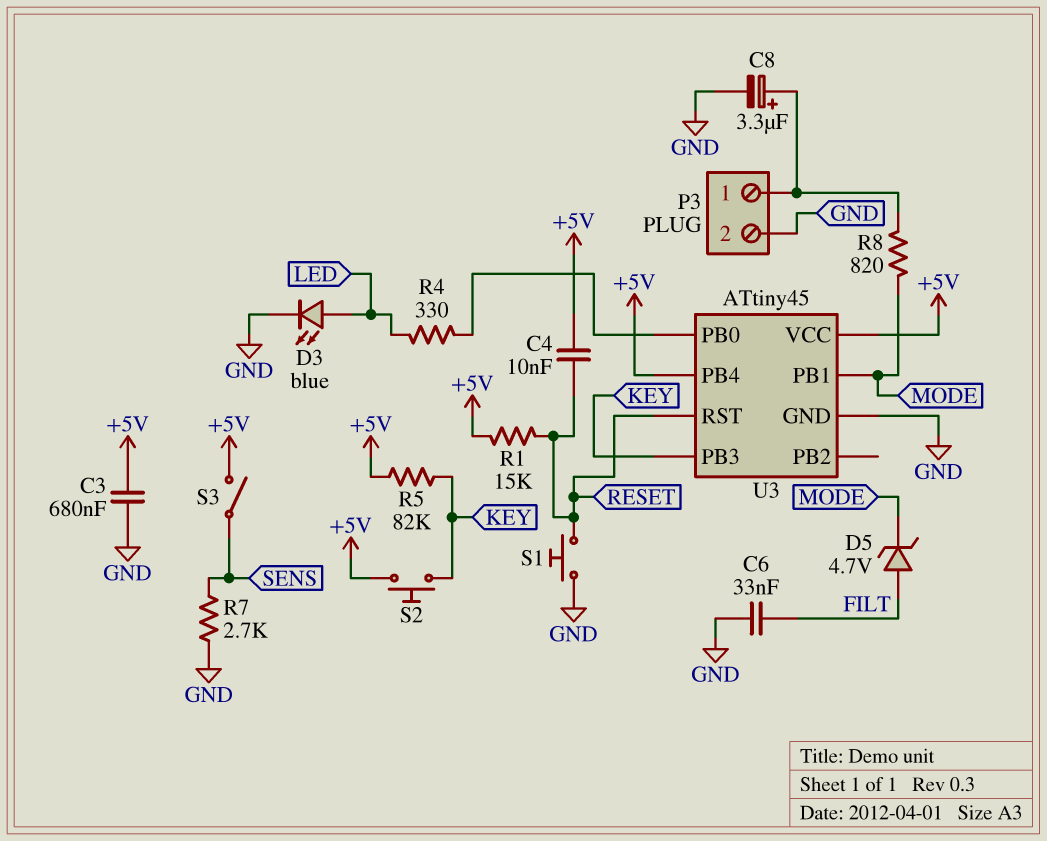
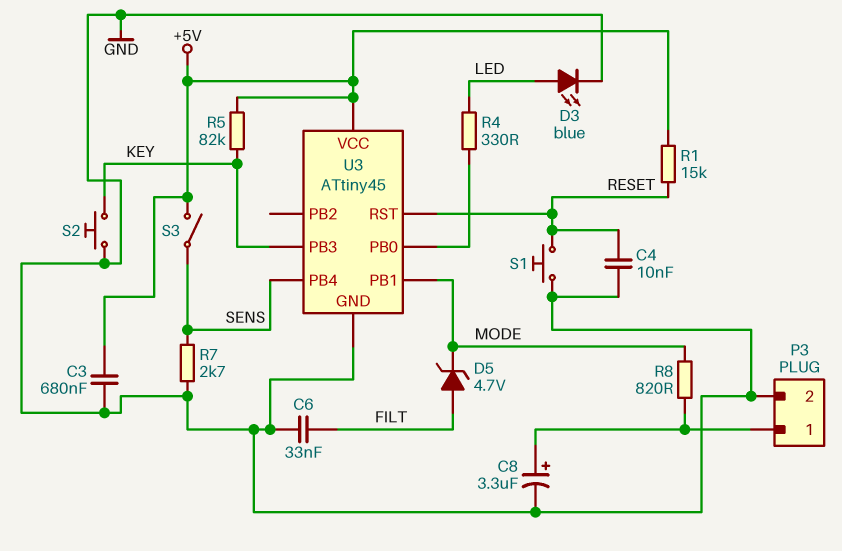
C4: 10nF (+5V, RESET) -> 10nF (GND, RESET)
S2: button (+5V, KEY) -> button (GND, KEY)
U3 pin PB4: +5V -> SENS

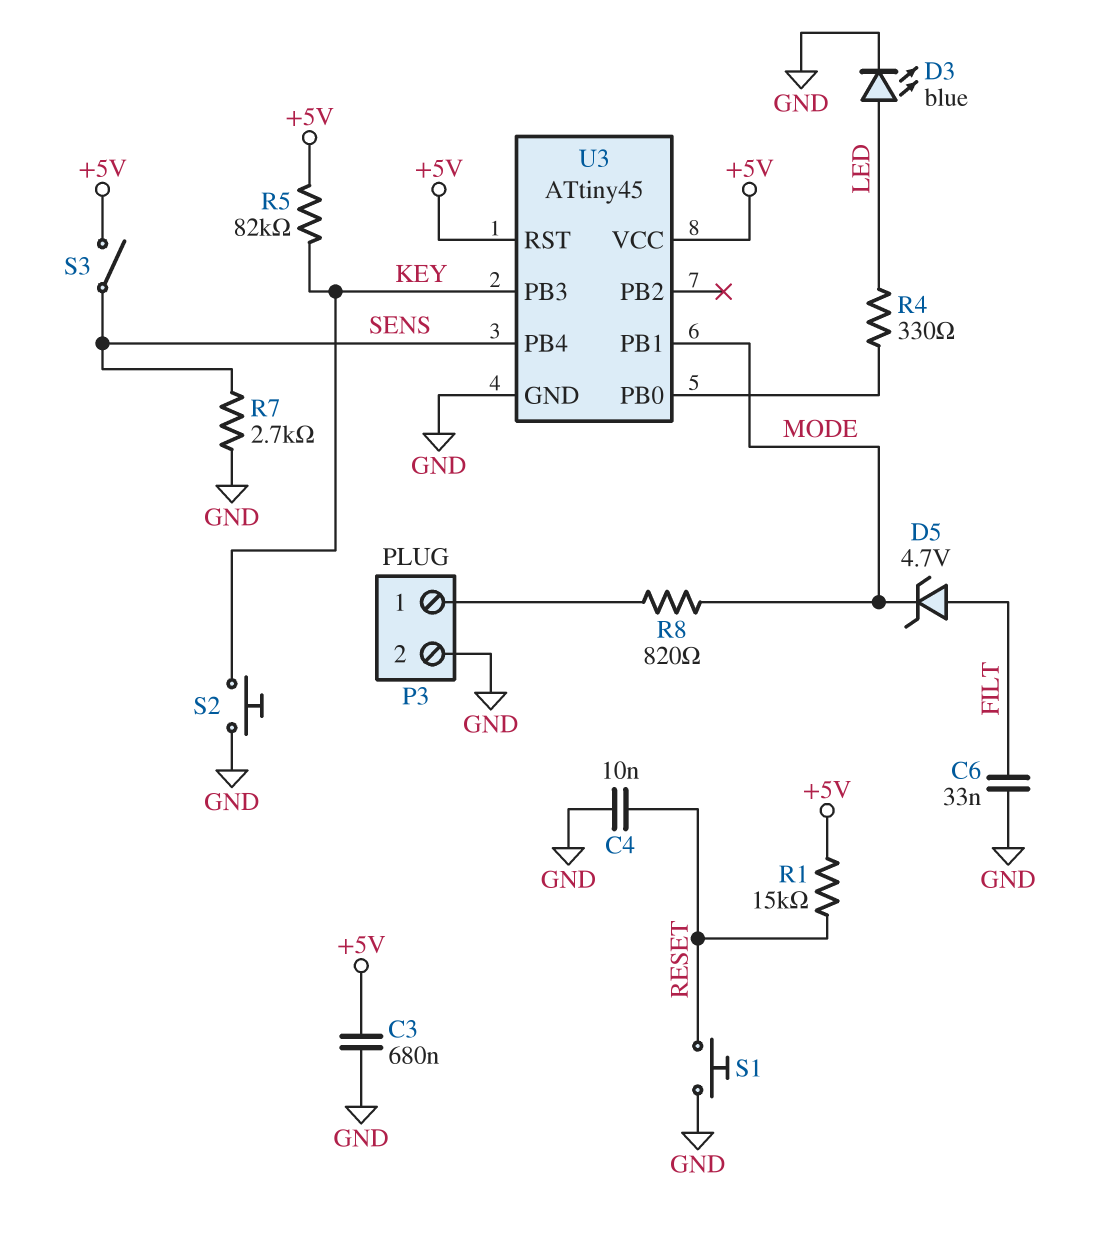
C8: 3.3uF (plus P3/1, minus GND) -> none
U3 pin RST: RESET -> +5V

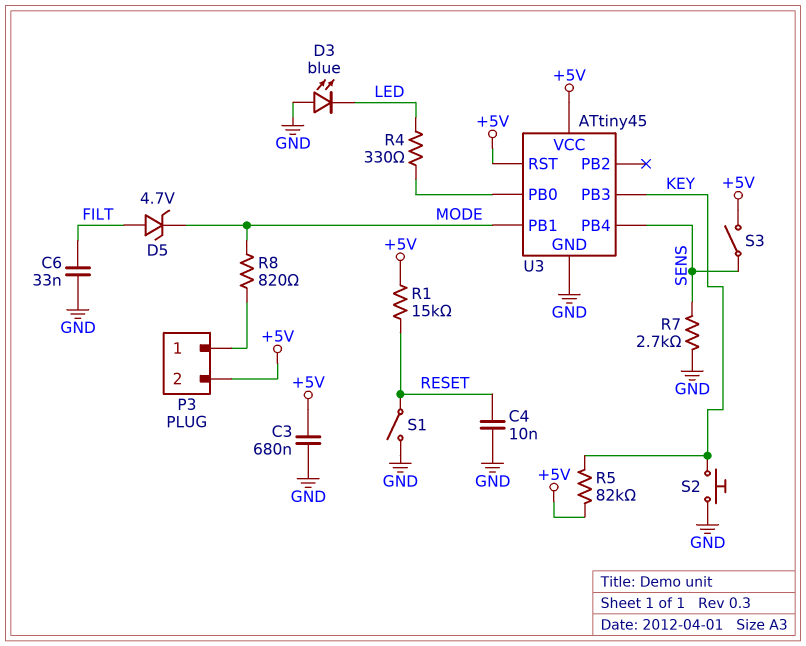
D3: LED blue (A LED, K GND) -> LED blue (A GND, K LED)
P3 pin 2: GND -> +5V
S1: button (GND, RESET) -> switch (GND, RESET)

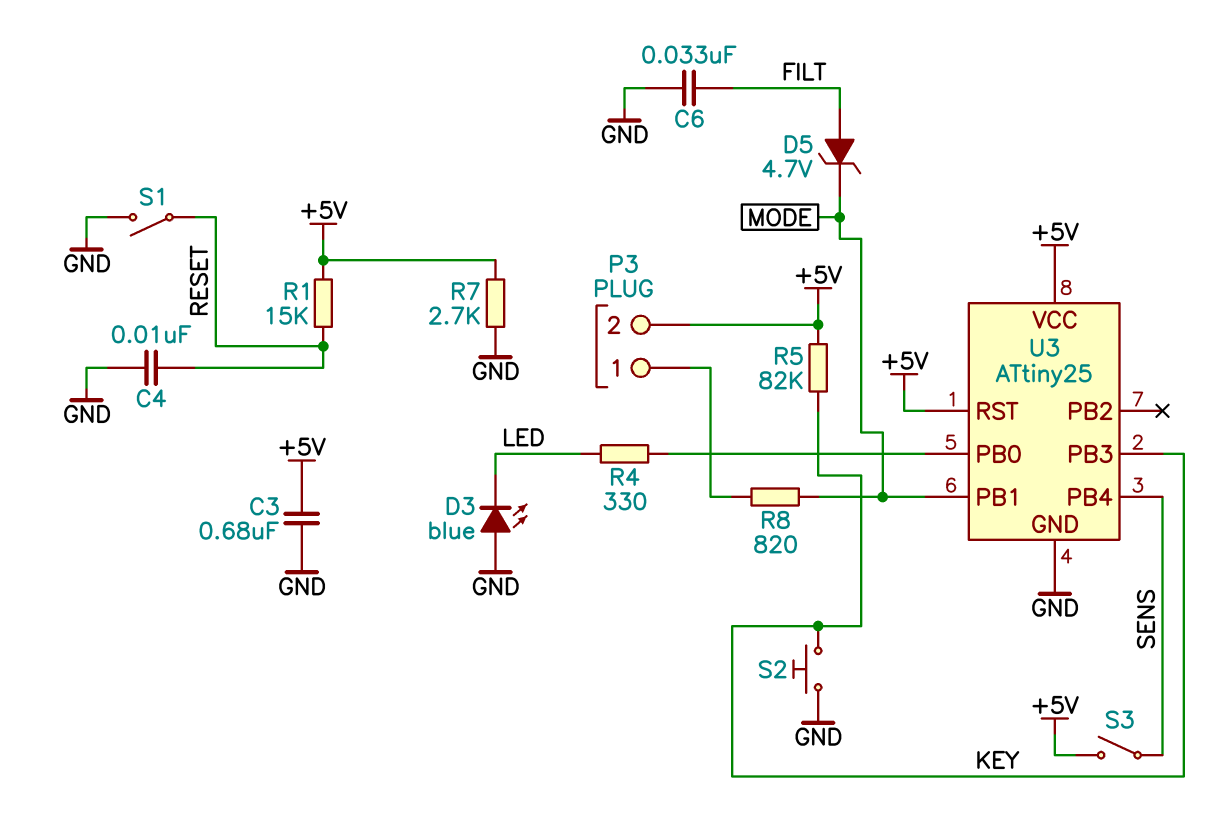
R7: 2.7k (GND, SENS) -> 2.7k (+5V, GND)
U3: ATtiny45 -> ATtiny25

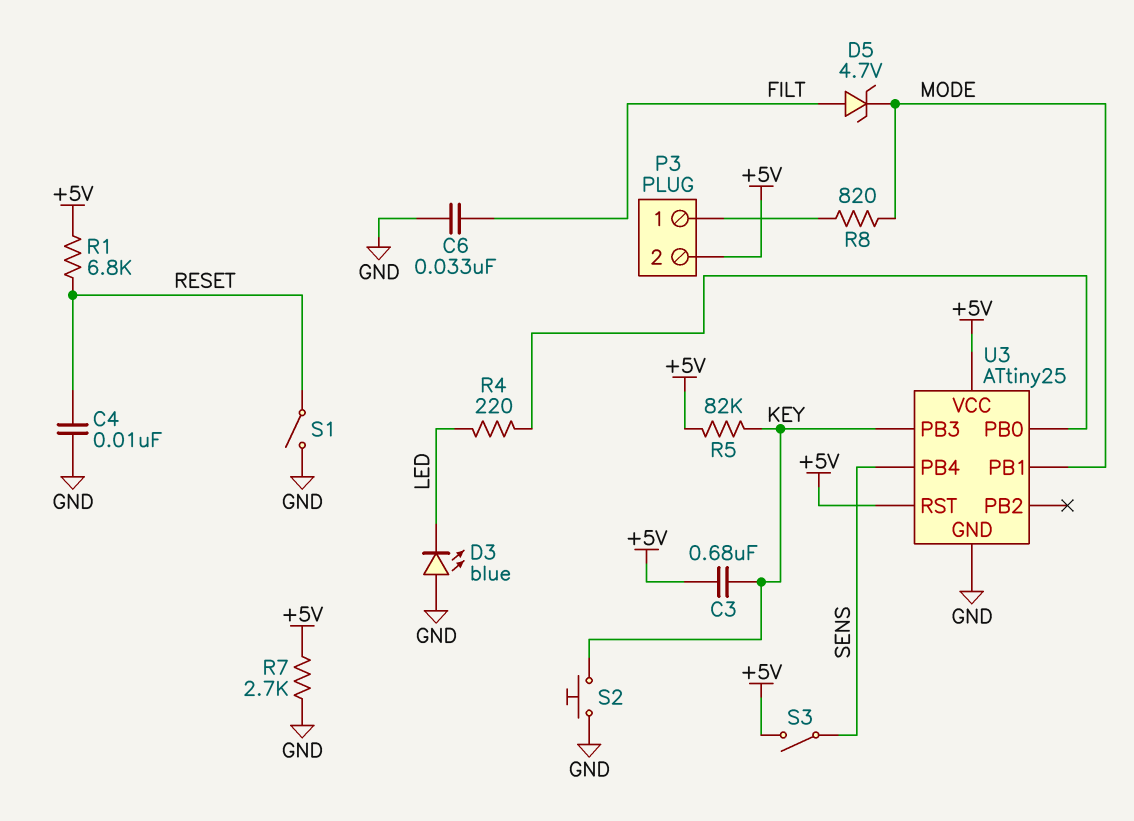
C3: 680nF (+5V, GND) -> 680nF (+5V, KEY)
R1: 15k (+5V, RESET) -> 6.8k (+5V, RESET)
R4: 330 (LED, U3/PB0) -> 220 (LED, U3/PB0)

